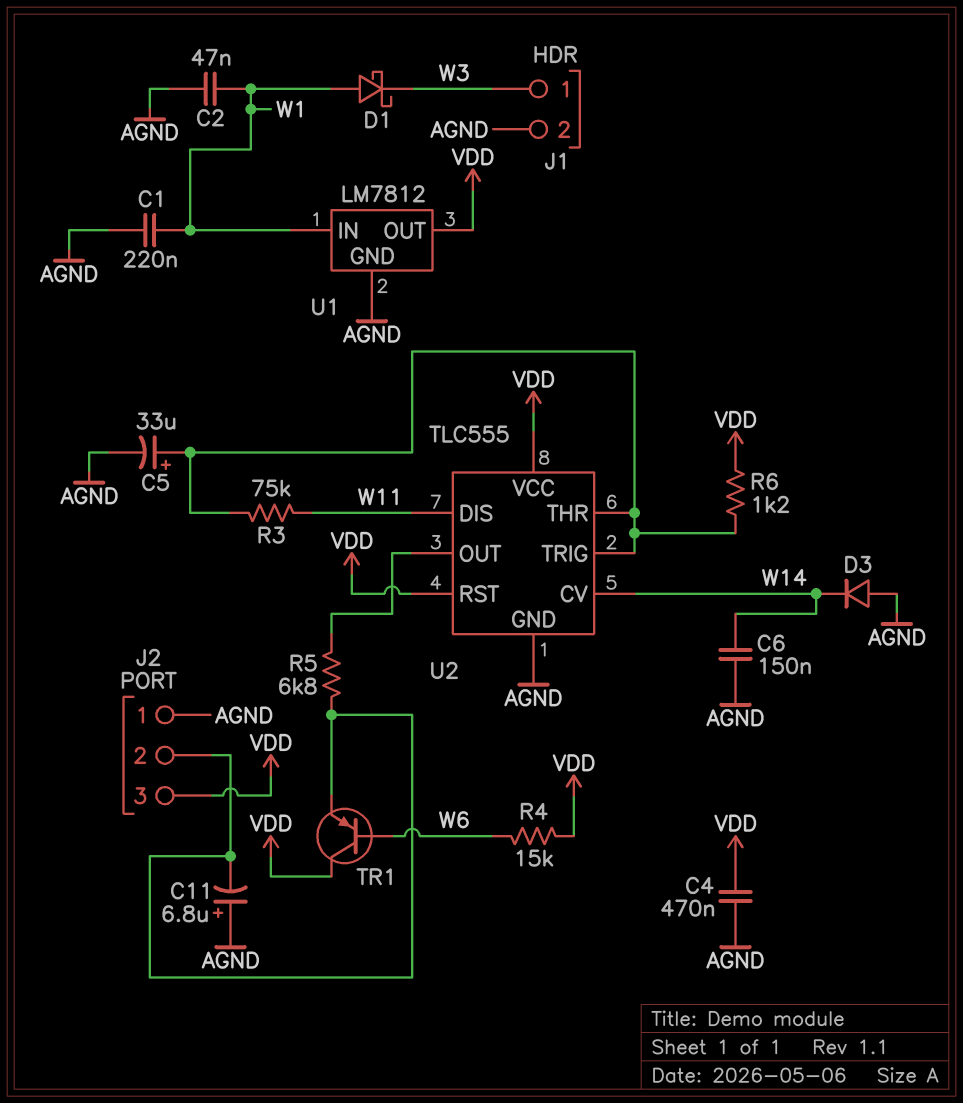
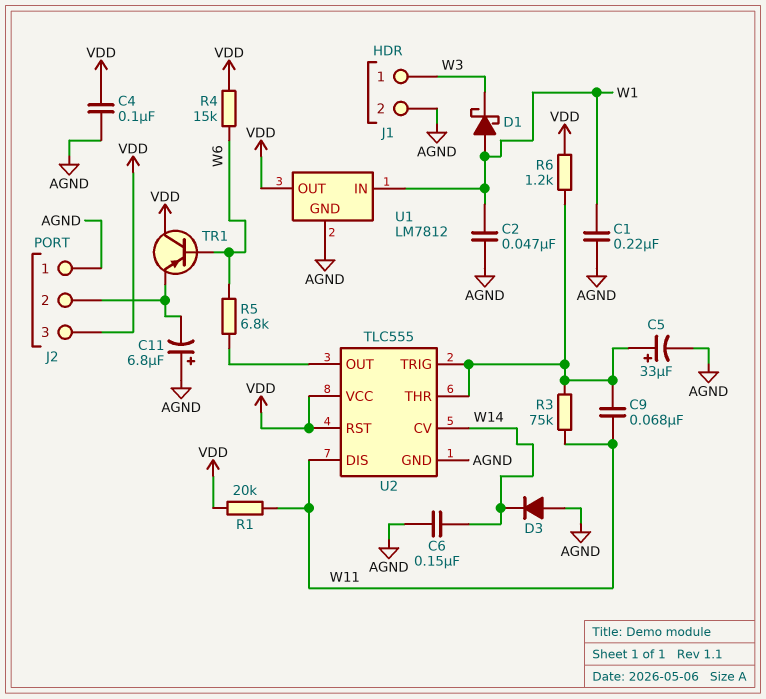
C4: 470nF (AGND, VDD) -> 100nF (AGND, VDD)
C9: none -> 68nF (U2/THR, W11)
R1: none -> 20k (VDD, W11)
R5: 6.8k (J2/2, U2/OUT) -> 6.8k (U2/OUT, W6)

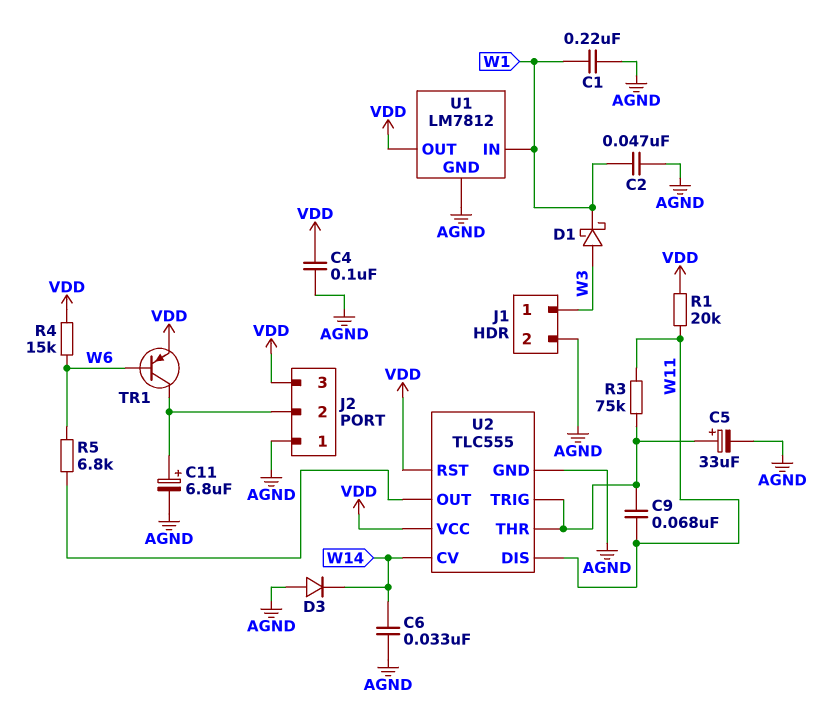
C6: 150nF (AGND, W14) -> 33nF (AGND, W14)
C11: 6.8uF (plus AGND, minus J2/2) -> 6.8uF (plus J2/2, minus AGND)
D1: schottky (A W1, K W3) -> schottky (A W3, K W1)
R6: 1.2k (U2/THR, VDD) -> none
TR1: PNP (B W6, C VDD, E J2/2) -> PNP (B W6, C J2/2, E VDD)

